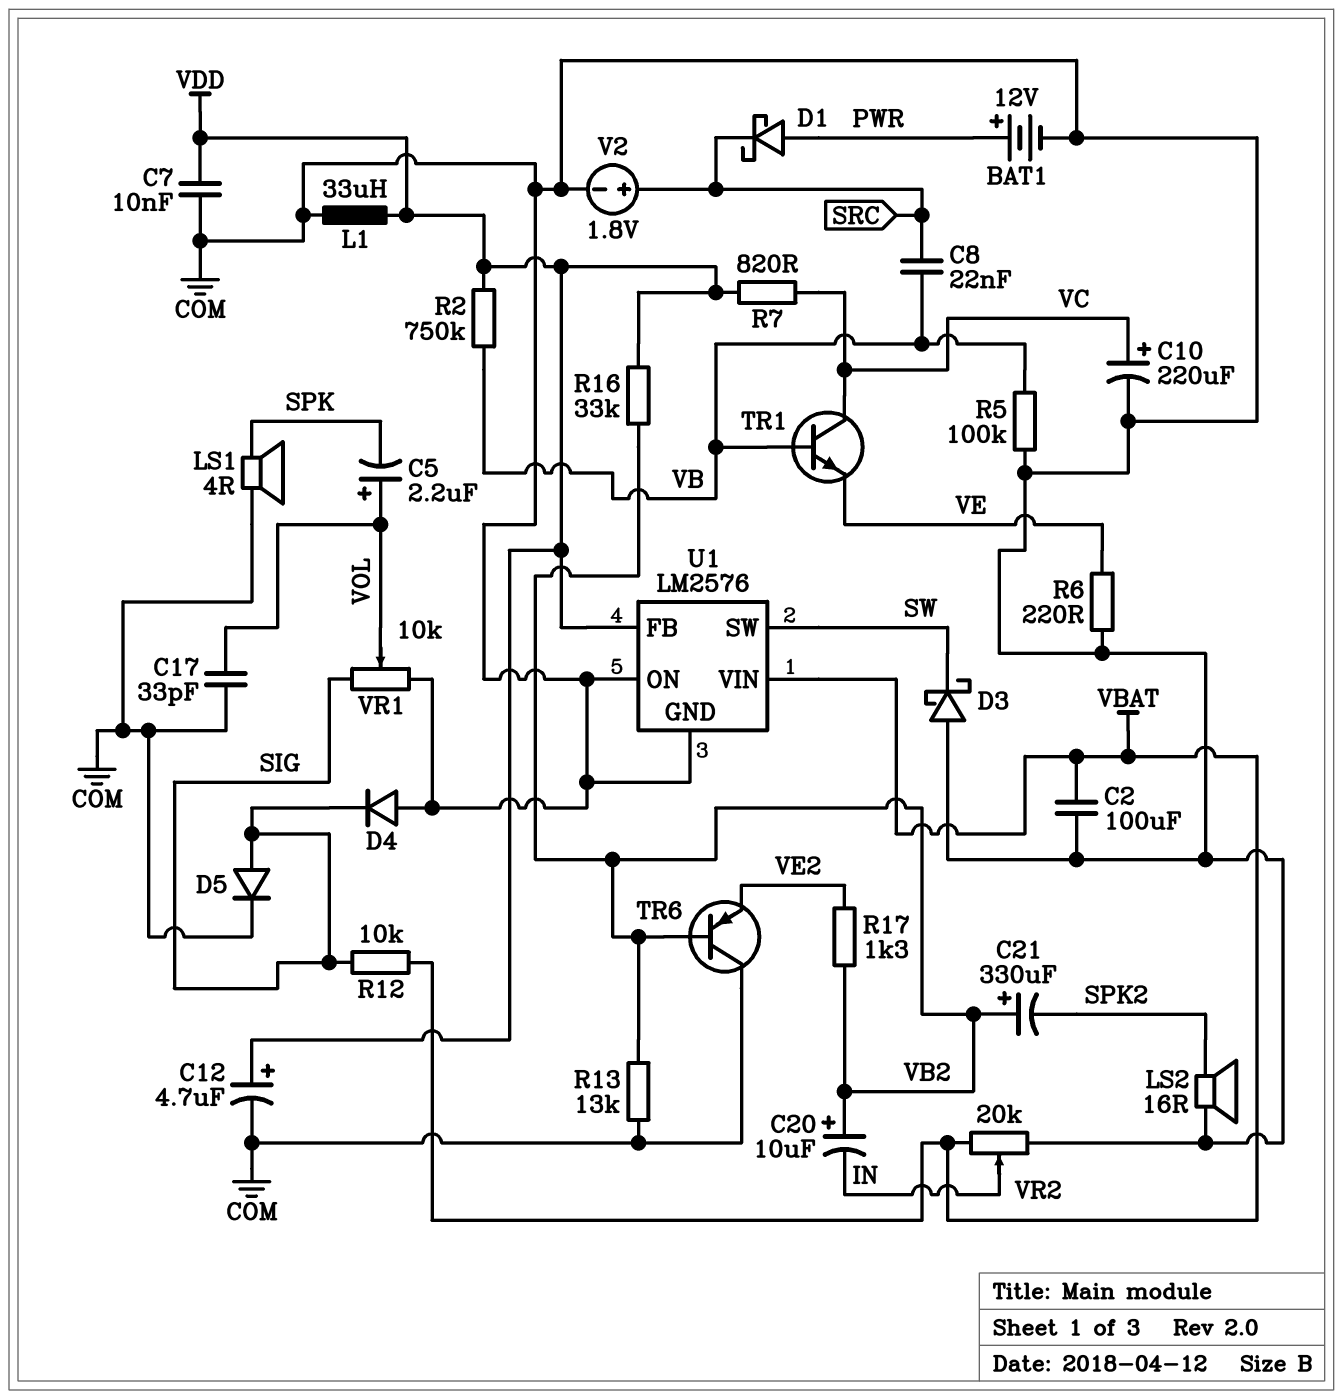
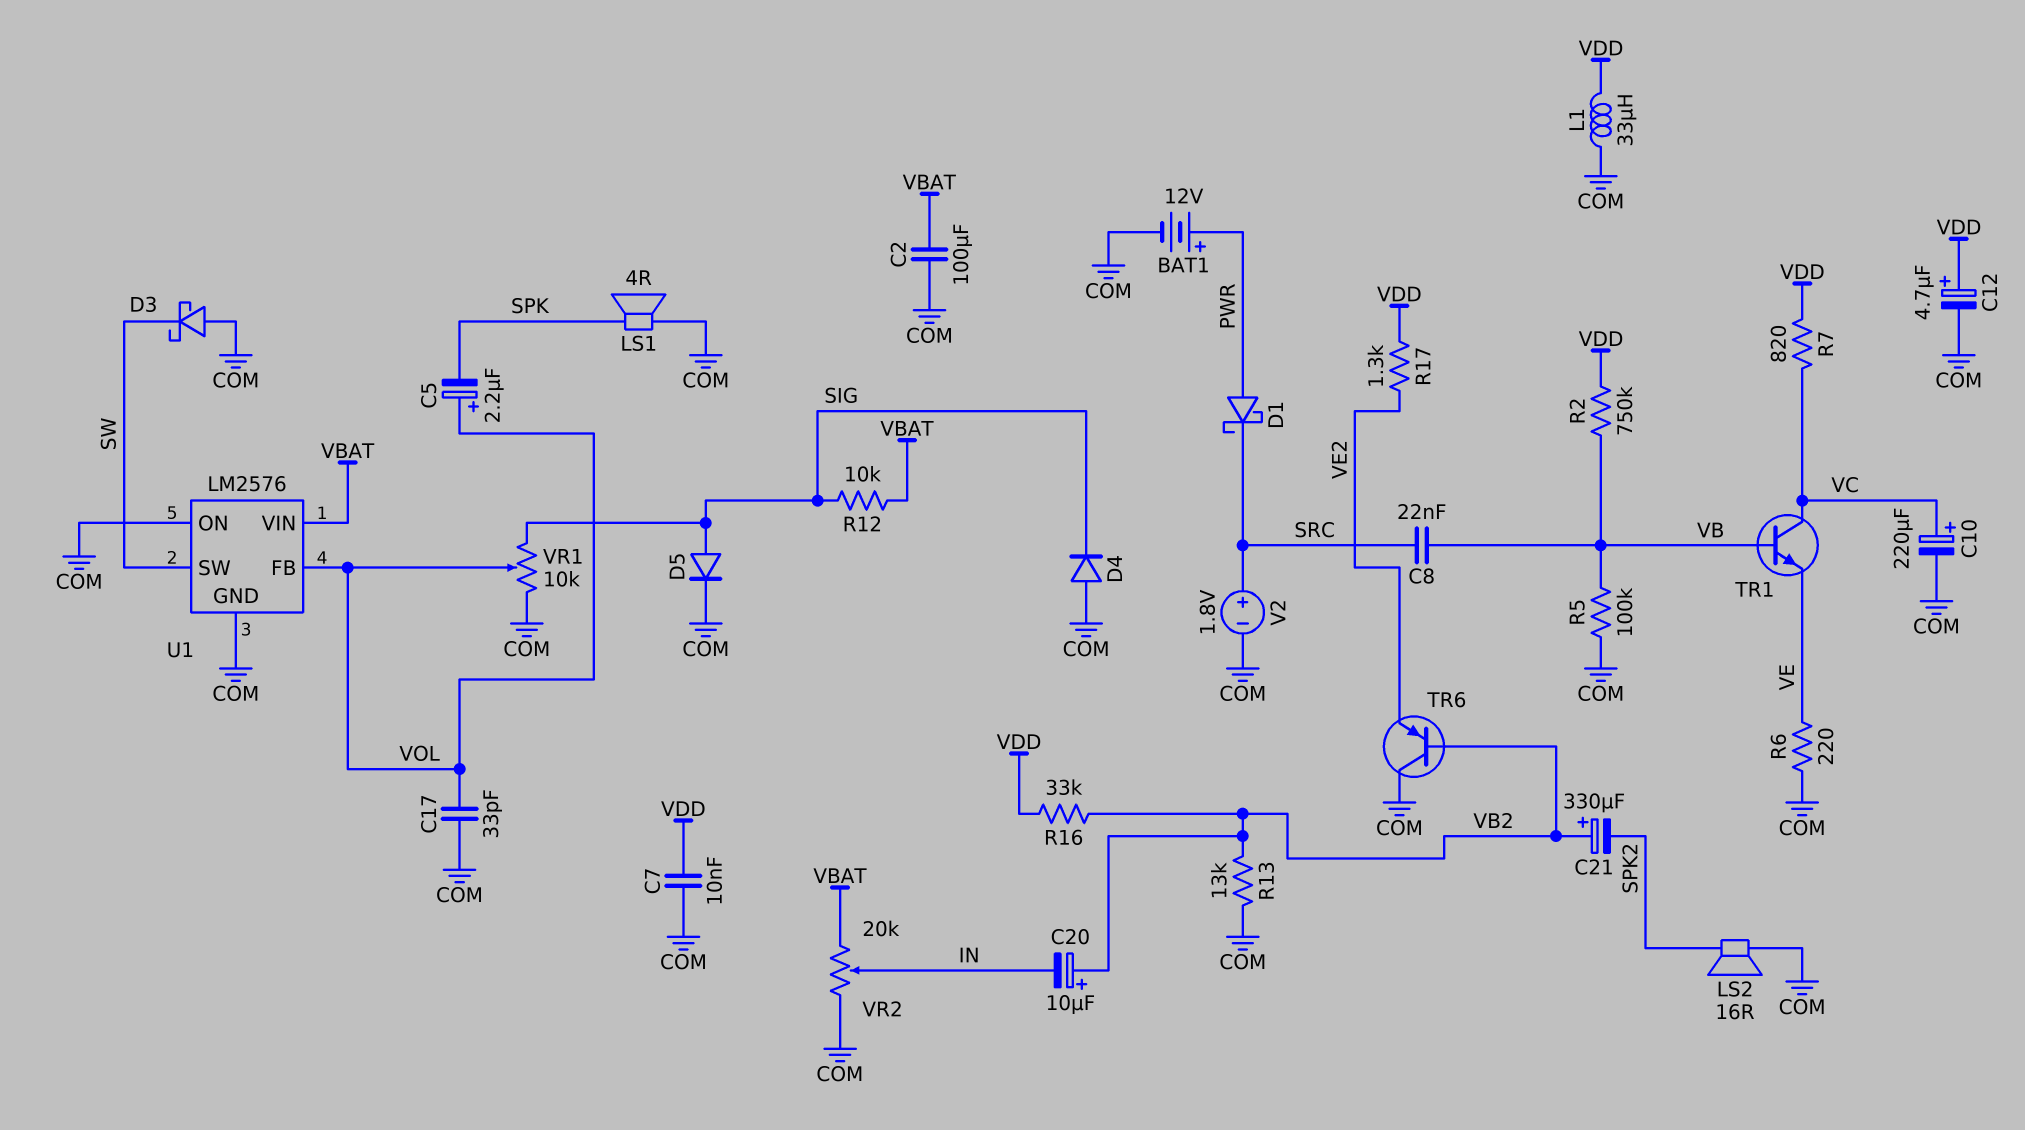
R17: 1.3k (VB2, VE2) -> 1.3k (VDD, VE2)
U1 pin FB: VDD -> VOL

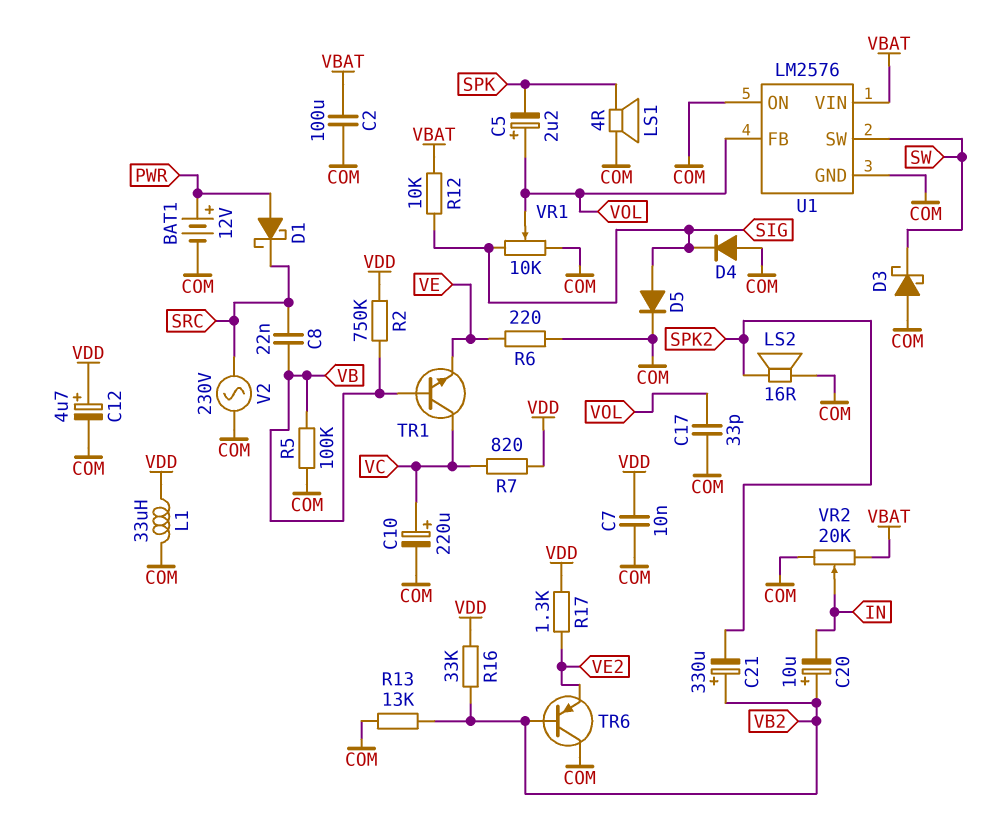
V2: 1.8V (plus SRC, minus COM) -> AC 230V (COM, SRC)

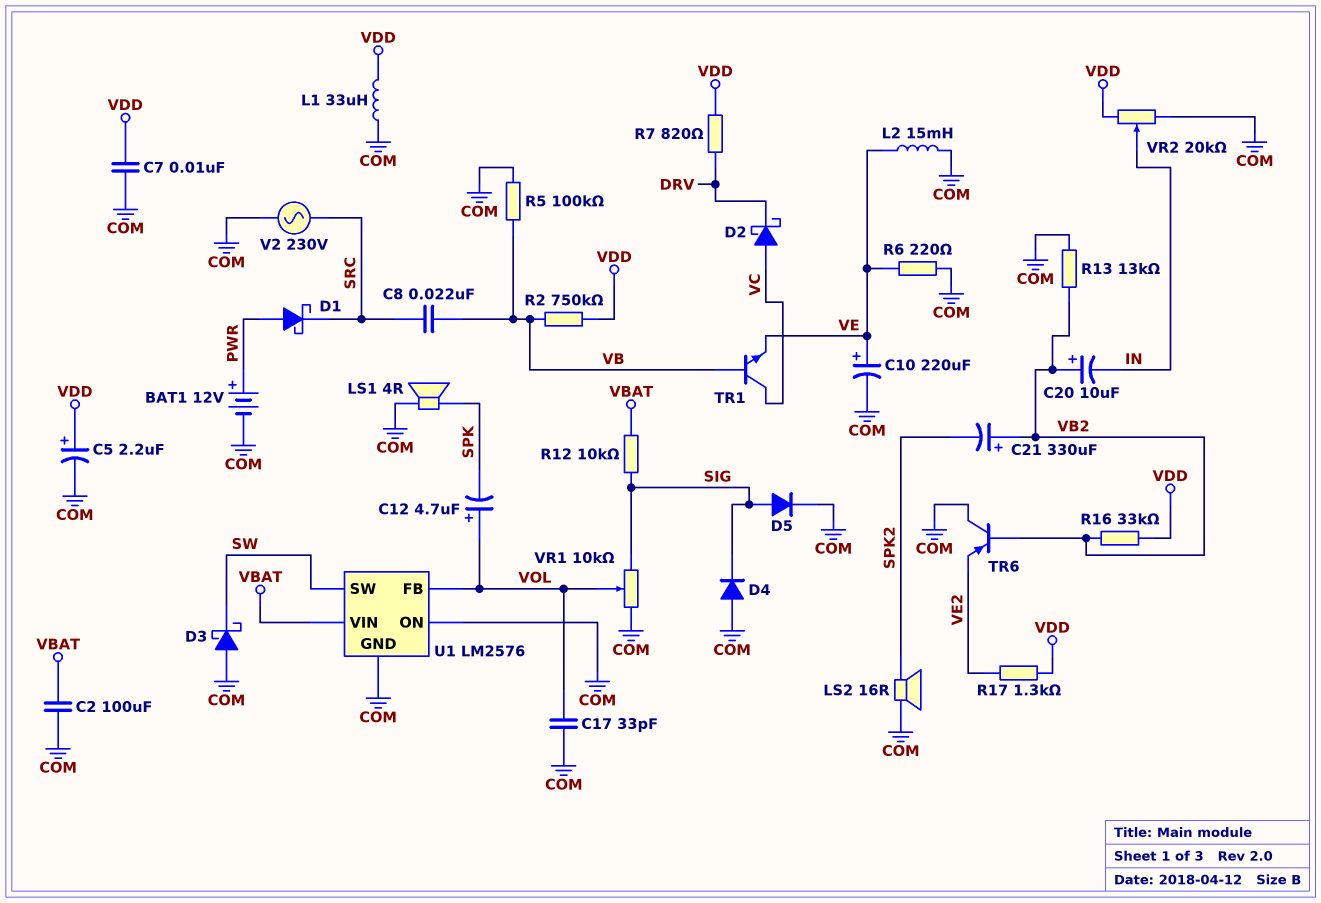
C5: 2.2uF (plus VOL, minus SPK) -> 2.2uF (plus VDD, minus COM)
C10: 220uF (plus VC, minus COM) -> 220uF (plus VE, minus COM)
C12: 4.7uF (plus VDD, minus COM) -> 4.7uF (plus VOL, minus SPK)
D2: none -> schottky (A VC, K DRV)
L2: none -> 15mH (COM, VE)
R7: 820 (VC, VDD) -> 820 (DRV, VDD)
VR2: 20k (COM, VBAT, wiper IN) -> 20k (COM, VDD, wiper IN)

